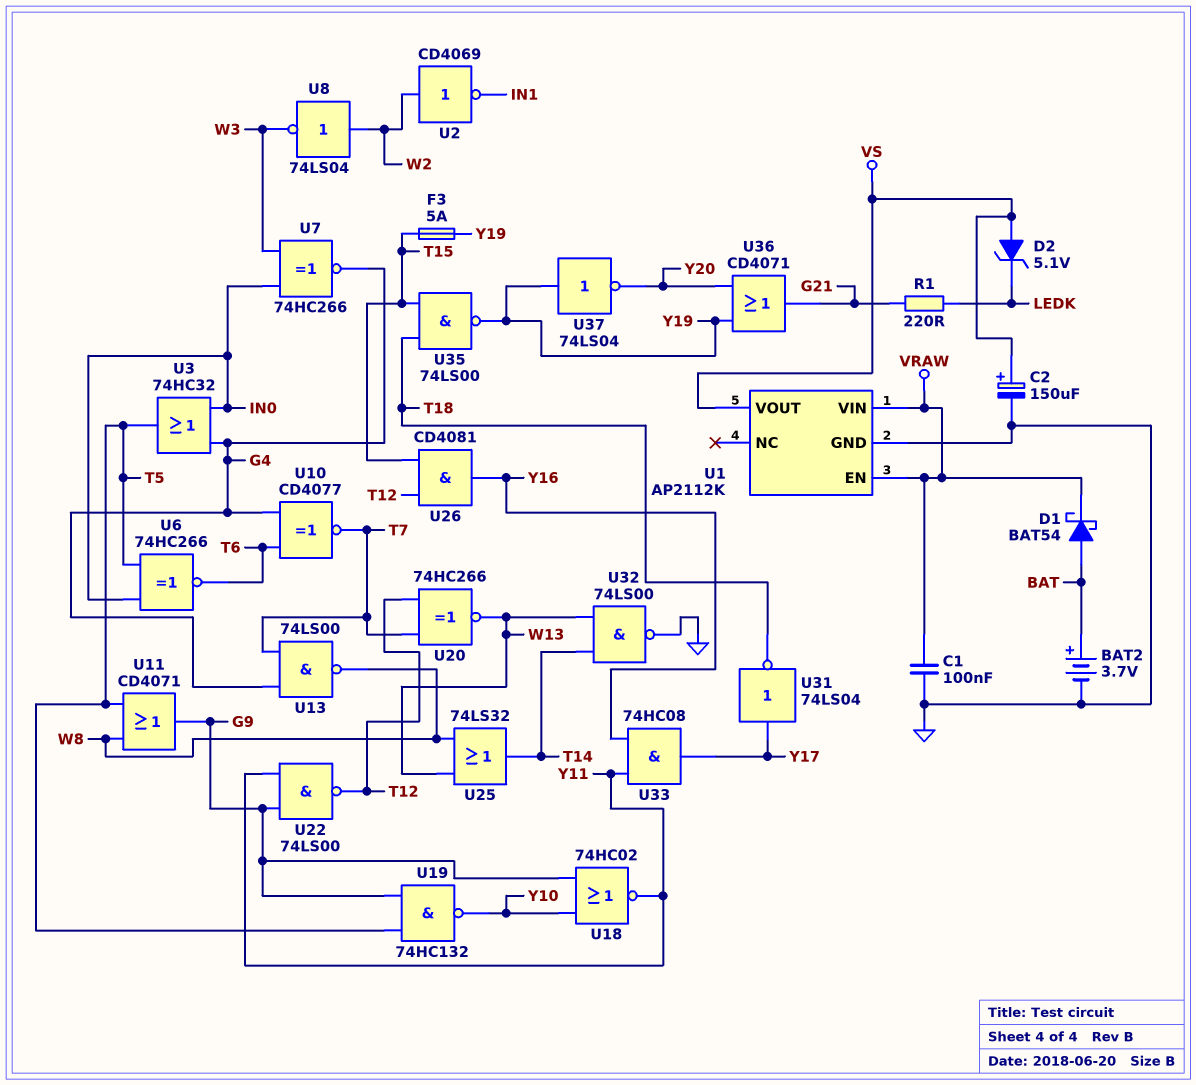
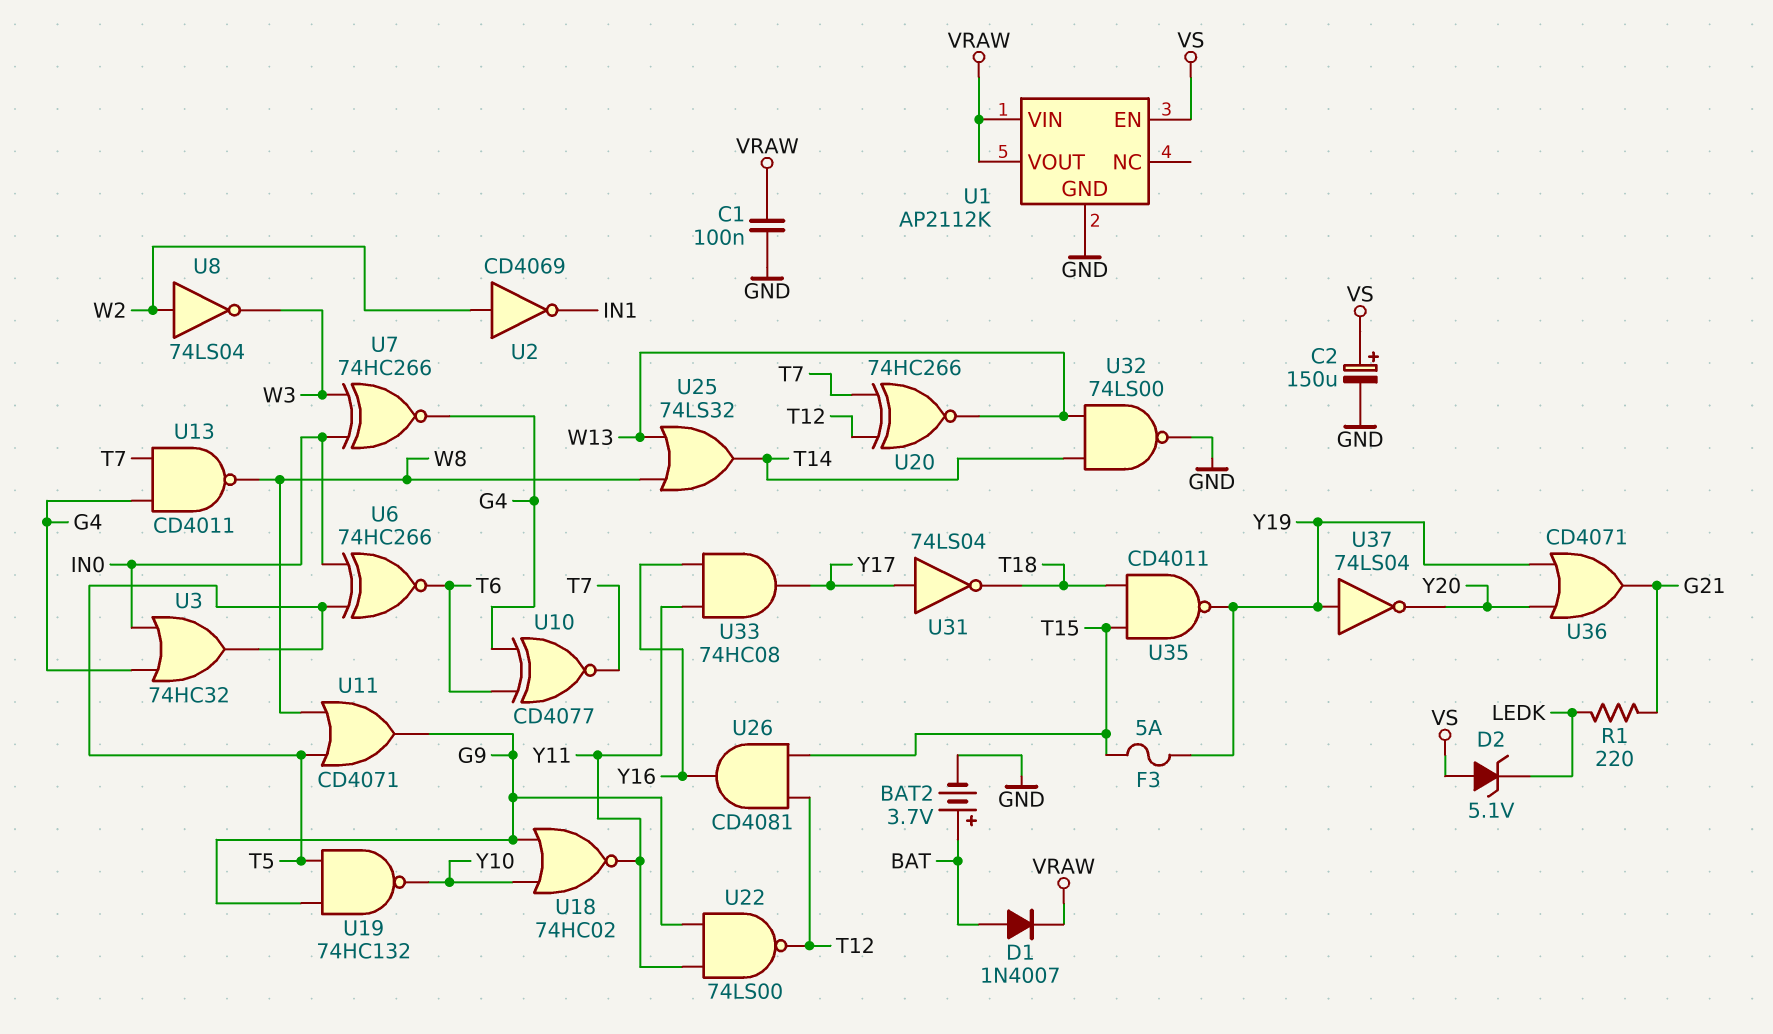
D1: schottky BAT54 (A BAT, K VRAW) -> diode 1N4007 (A BAT, K VRAW)
U1 pin EN: VRAW -> VS
U1 pin VOUT: VS -> VRAW
U13: NAND 74LS00 (in G4, in T7, out W8) -> NAND CD4011 (in G4, in T7, out W8)
U35: NAND 74LS00 (in T15, in T18, out Y19) -> NAND CD4011 (in T15, in T18, out Y19)

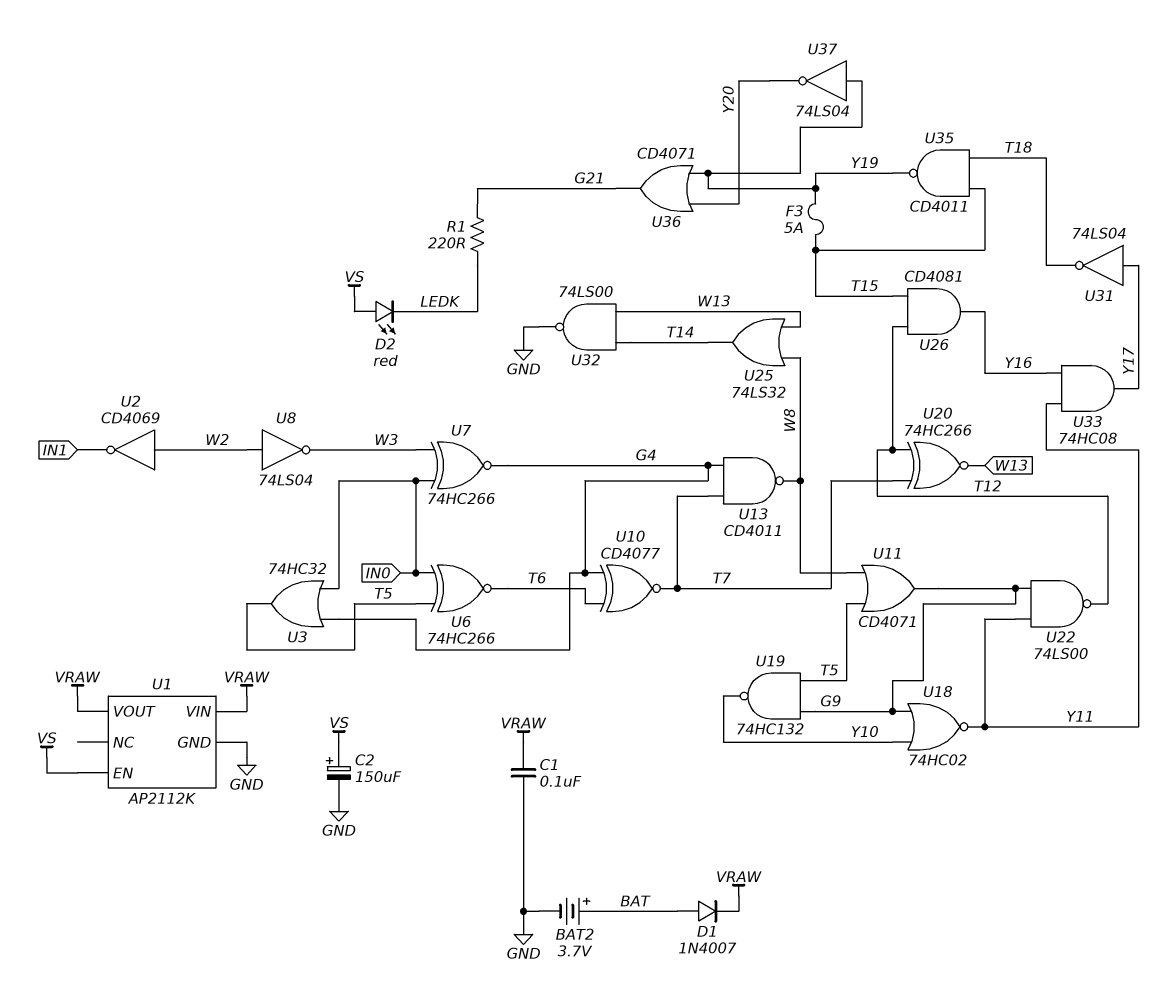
D2: zener 5.1V (A VS, K LEDK) -> LED red (A VS, K LEDK)

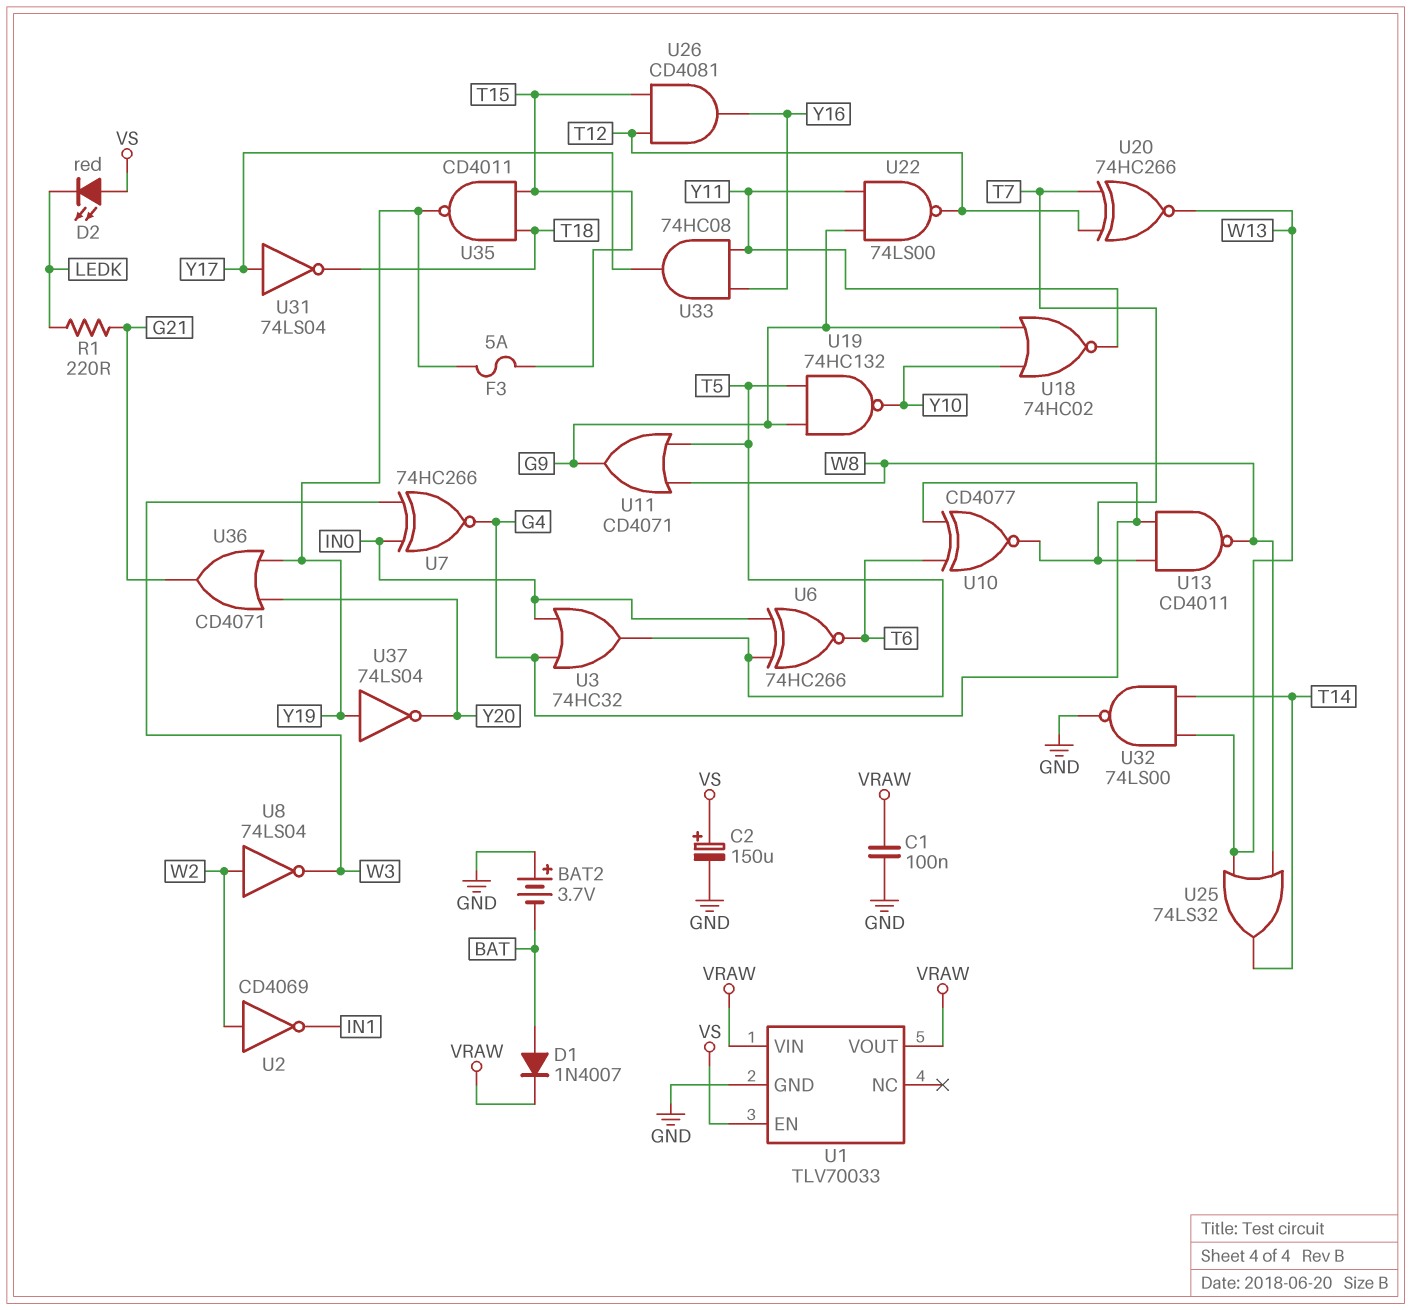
BAT2: 3.7V (plus BAT, minus GND) -> 3.7V (plus GND, minus BAT)
U1: AP2112K -> TLV70033

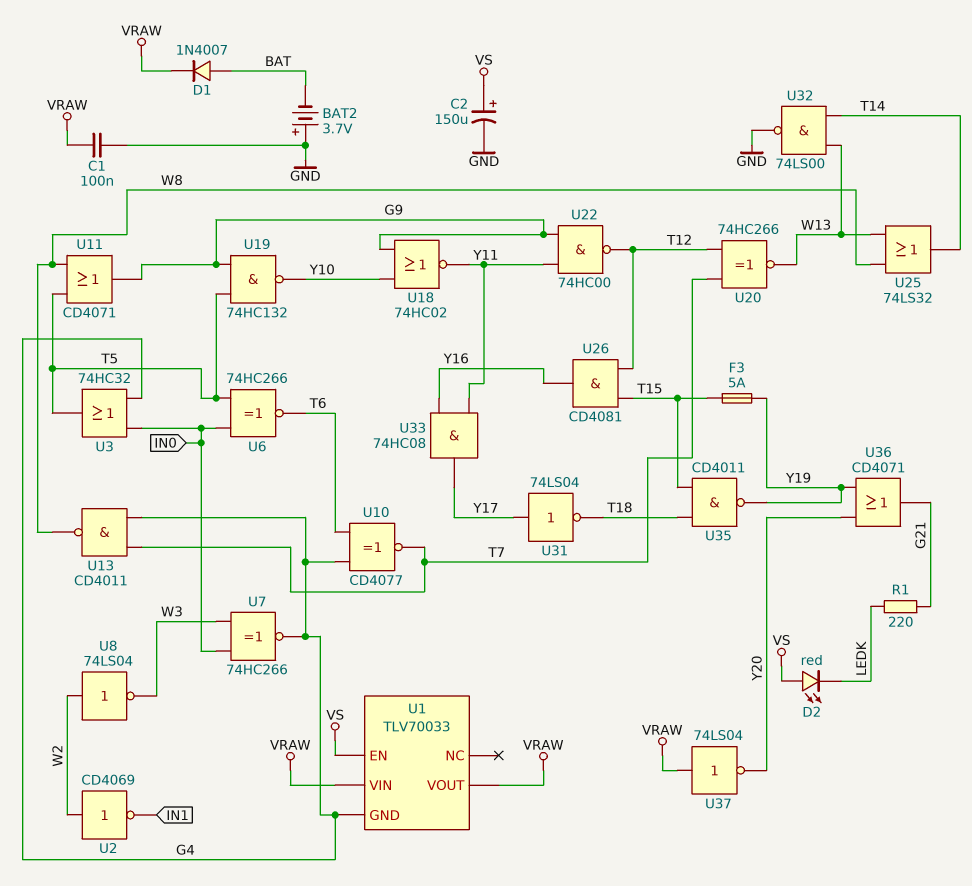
U1 pin GND: GND -> G4
U22: NAND 74LS00 (in G9, in Y11, out T12) -> NAND 74HC00 (in G9, in Y11, out T12)
U37: NOT 74LS04 (in Y19, out Y20) -> NOT 74LS04 (in VRAW, out Y20)

